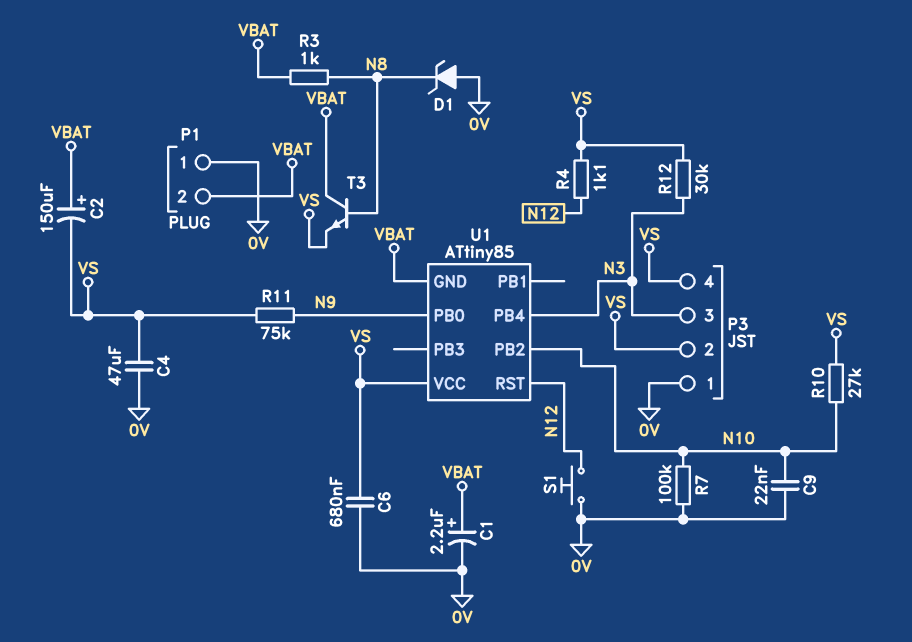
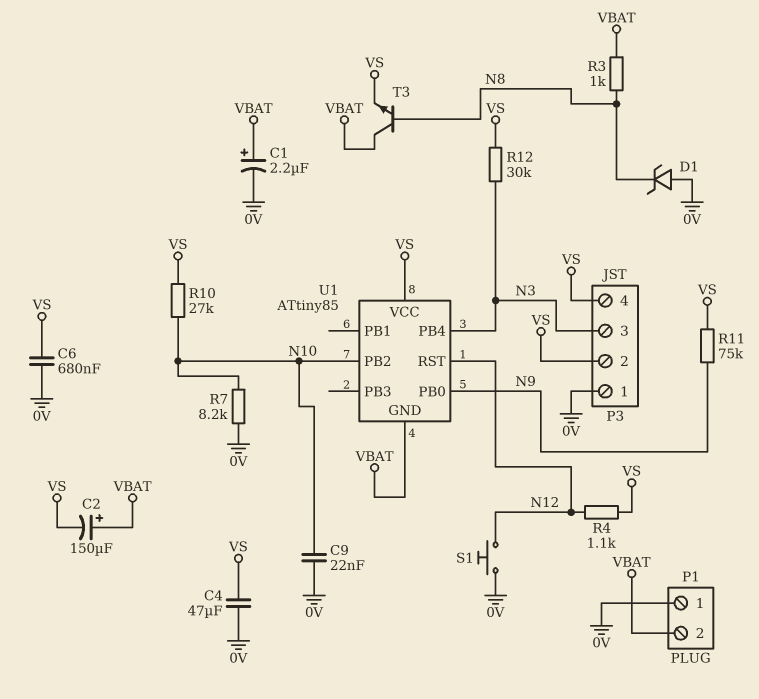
R7: 100k (0V, N10) -> 8.2k (0V, N10)

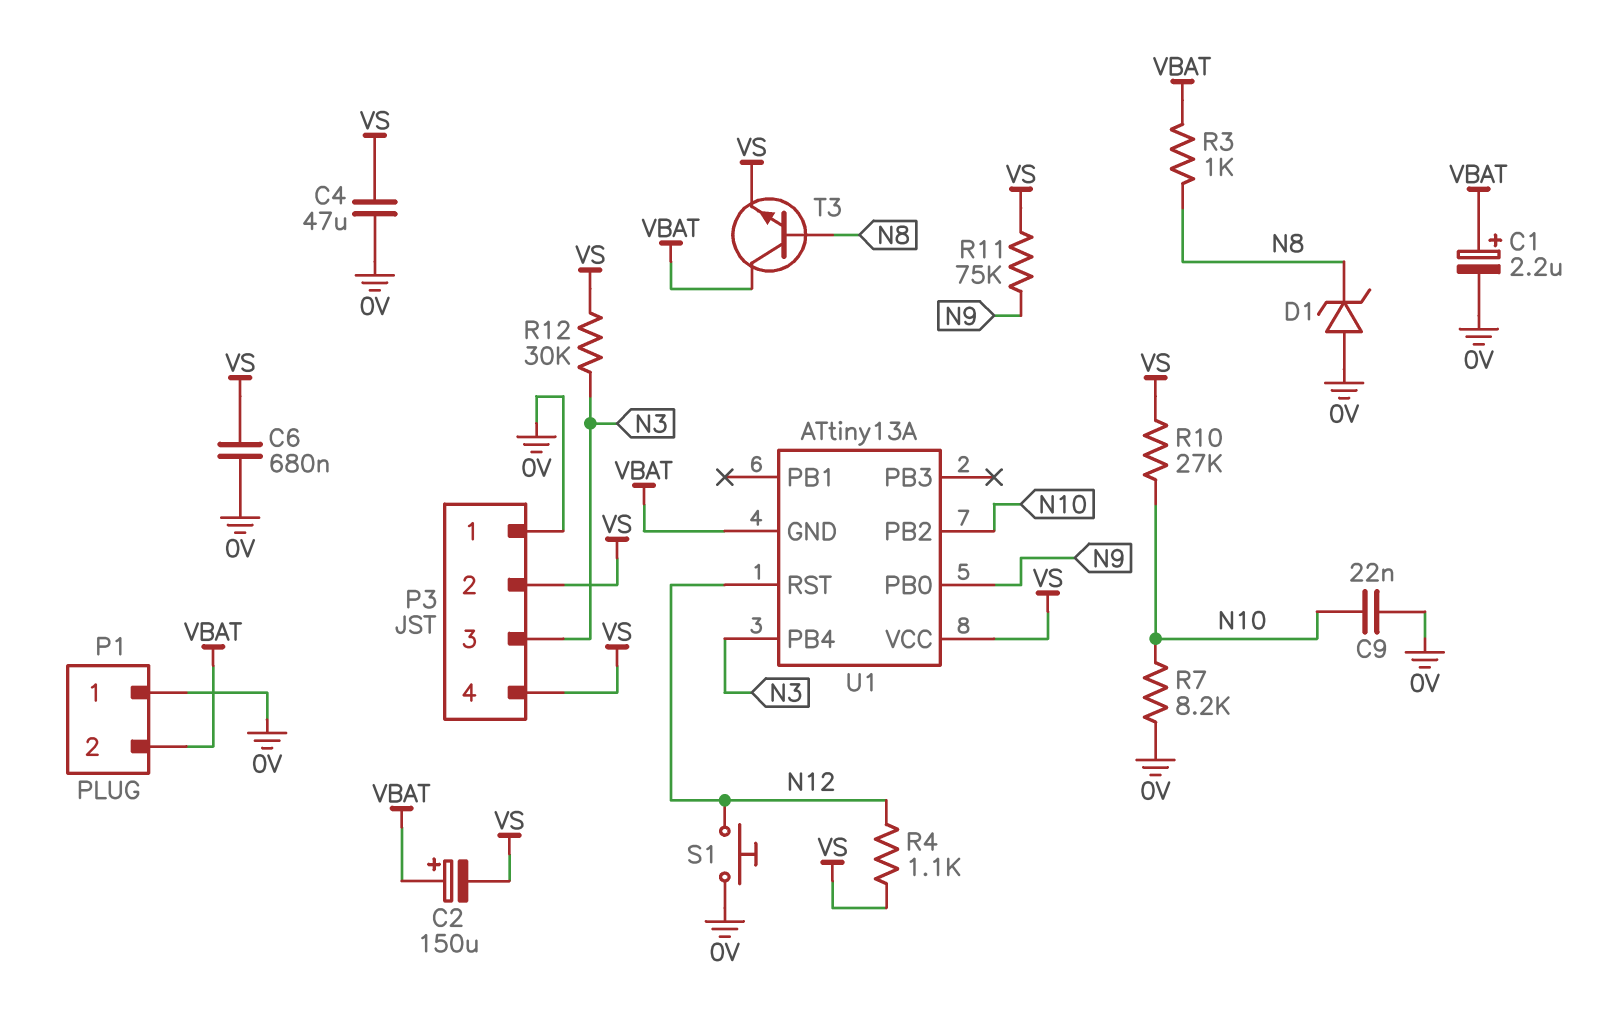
U1: ATtiny85 -> ATtiny13A

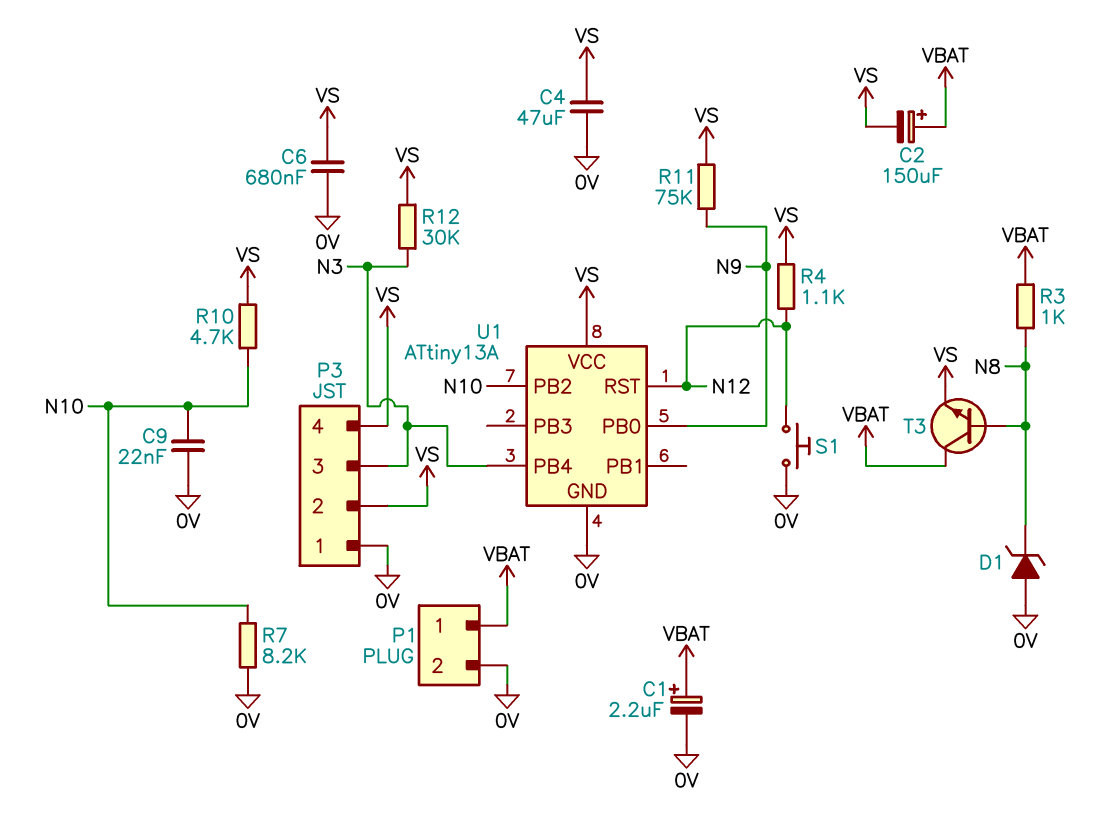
P1 pin 1: 0V -> VBAT
P1 pin 2: VBAT -> 0V
R10: 27k (N10, VS) -> 4.7k (N10, VS)
U1 pin GND: VBAT -> 0V

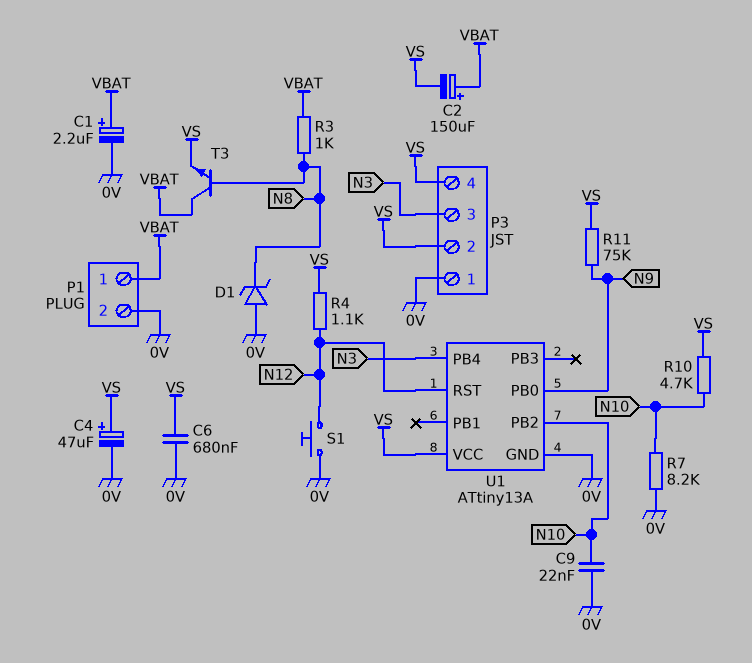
C4: 47uF (0V, VS) -> 47uF (plus VS, minus 0V)
R12: 30k (N3, VS) -> none

